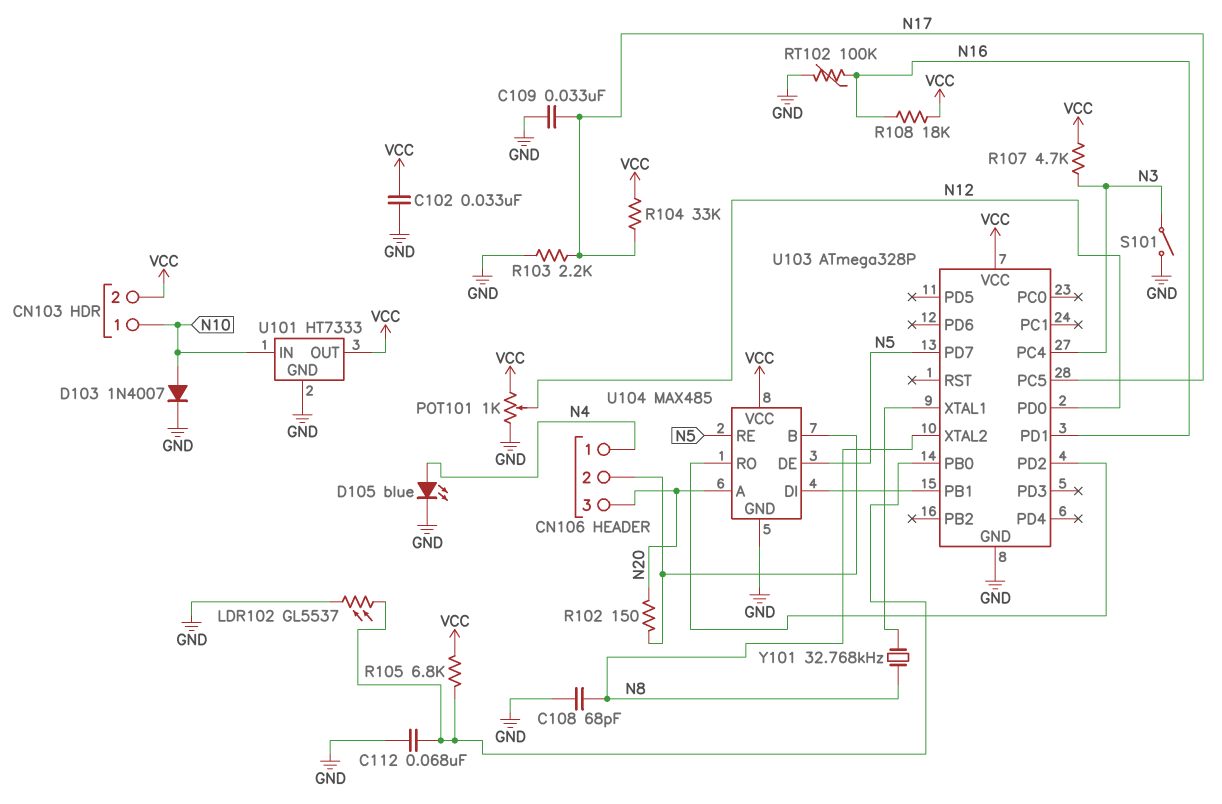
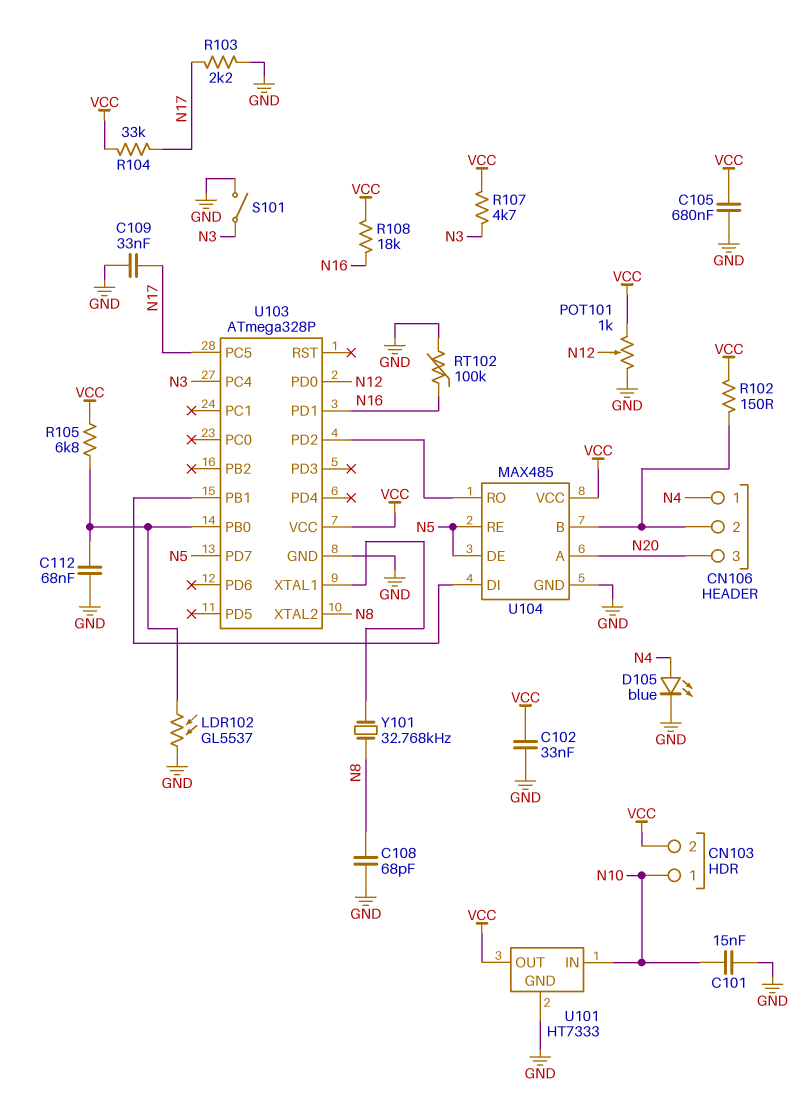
C101: none -> 15nF (GND, N10)
C105: none -> 680nF (GND, VCC)
D103: diode 1N4007 (A N10, K GND) -> none
R102: 150 (CN106/2, N20) -> 150 (CN106/2, VCC)

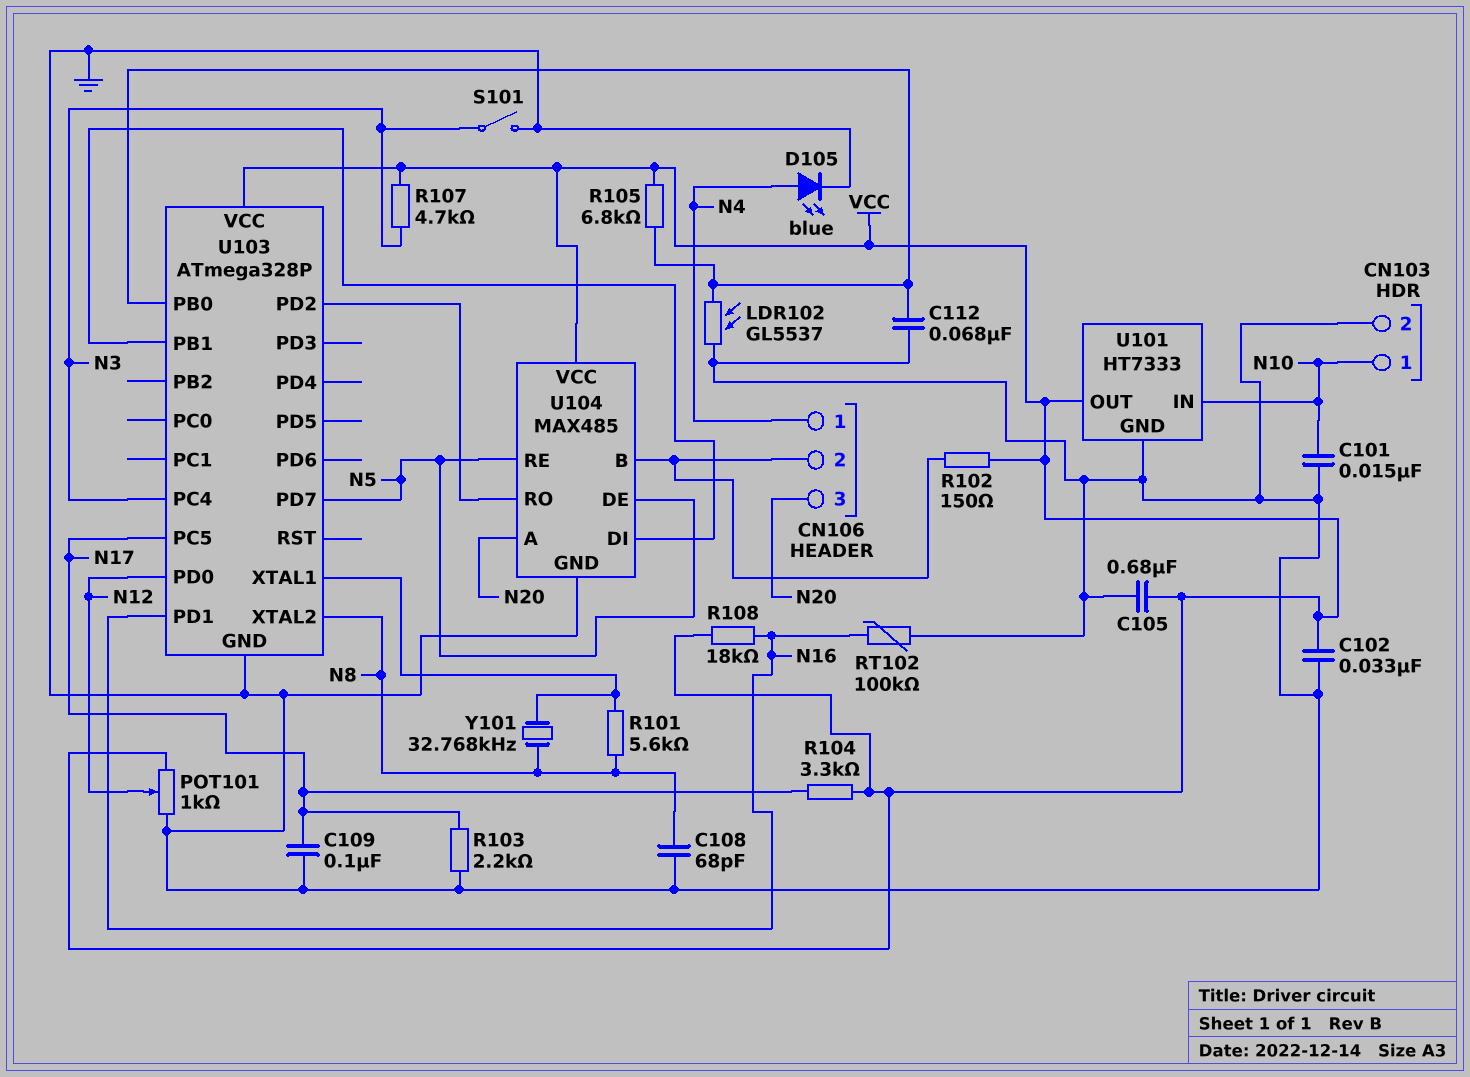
C109: 33nF (GND, N17) -> 100nF (GND, N17)
CN103 pin 2: VCC -> GND
R101: none -> 5.6k (N8, U103/XTAL1)
R104: 33k (N17, VCC) -> 3.3k (N17, VCC)

